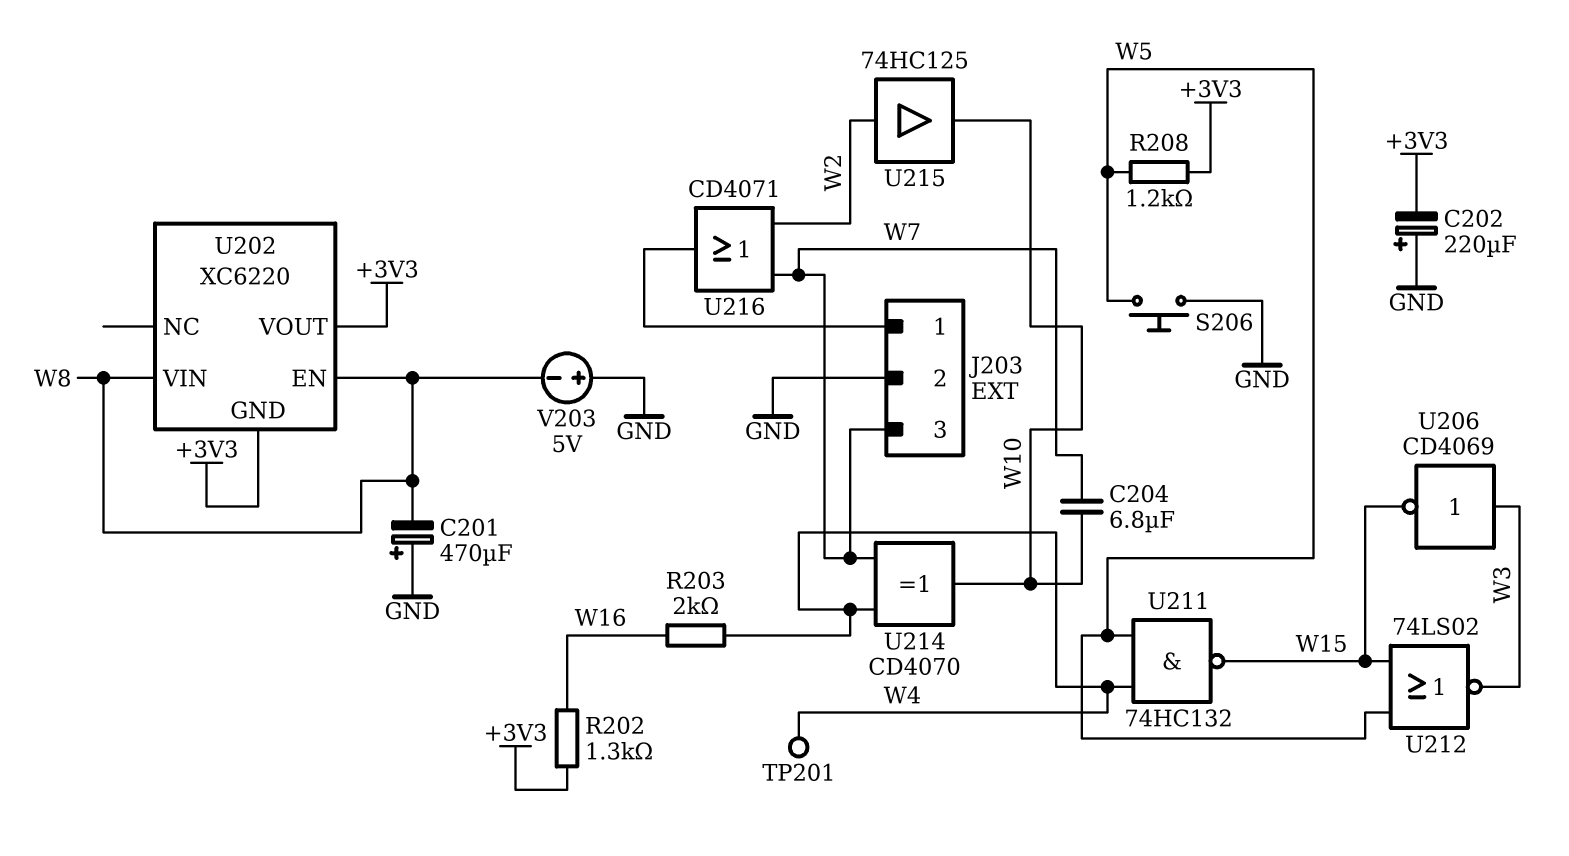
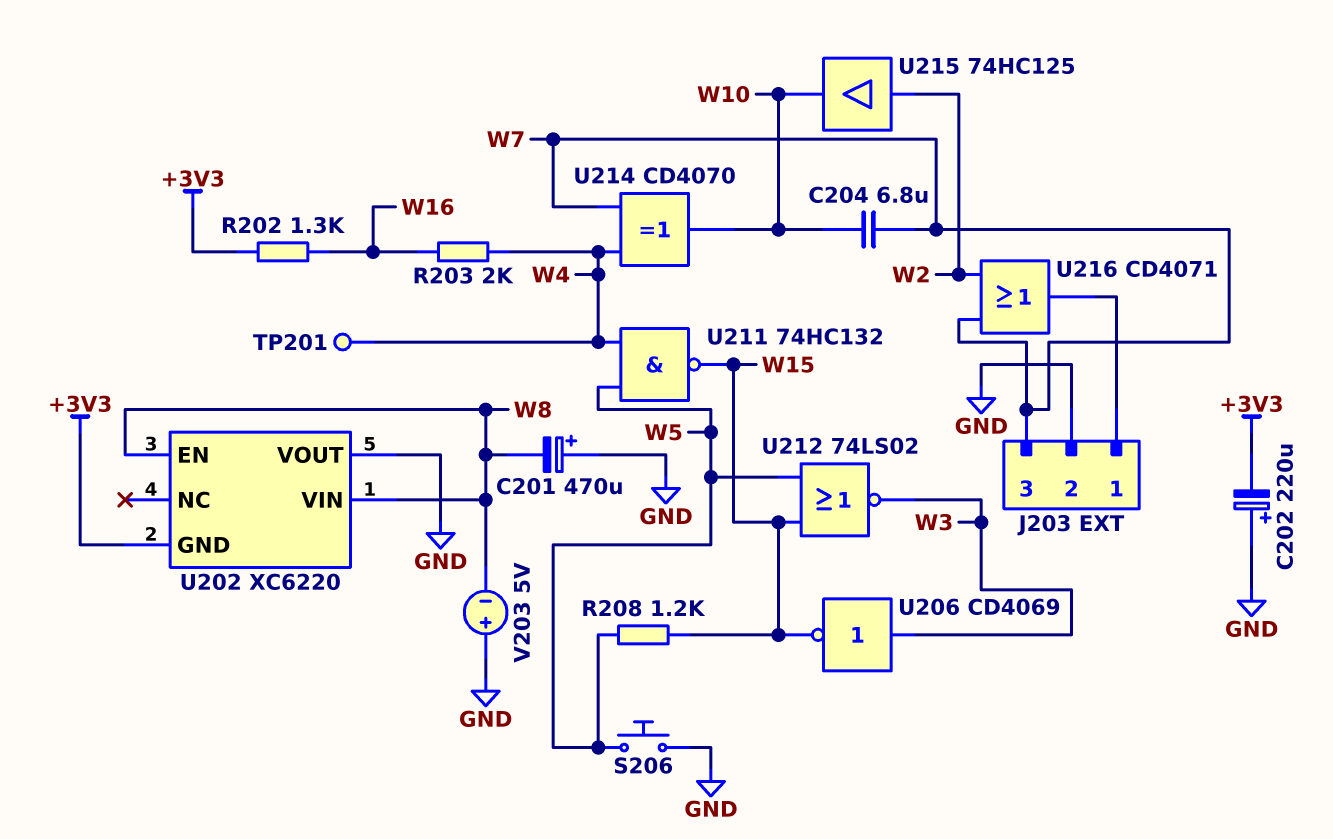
R208: 1.2k (+3V3, W5) -> 1.2k (W5, W15)
U202 pin VOUT: +3V3 -> GND

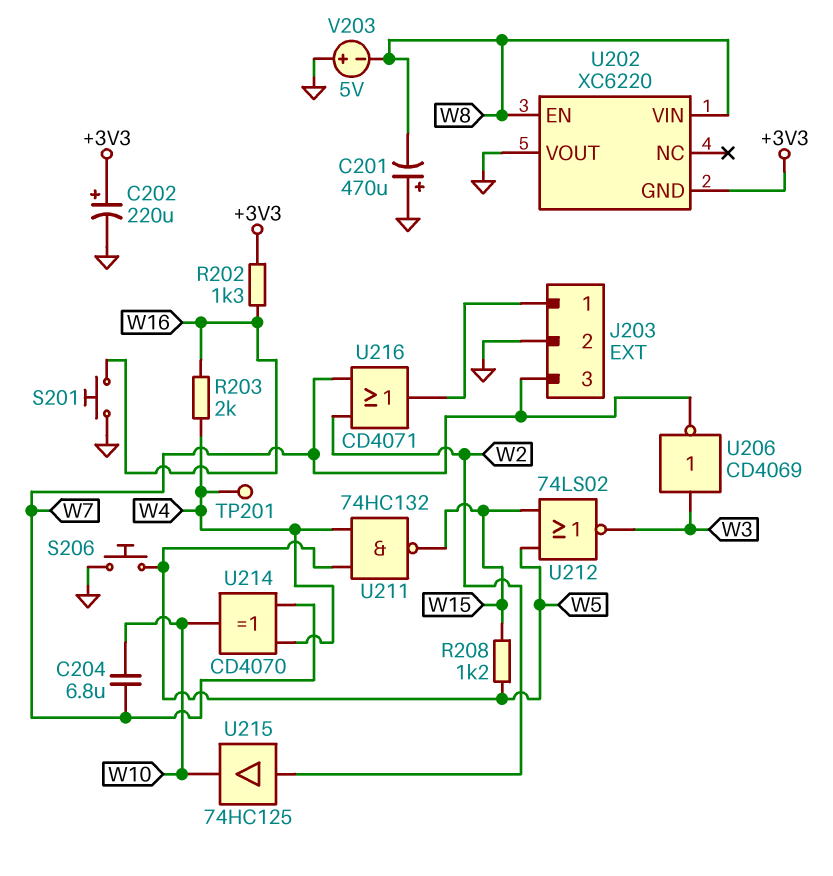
C202: 220uF (plus GND, minus +3V3) -> 220uF (plus +3V3, minus GND)
S201: none -> button (GND, W16)
U206: NOT CD4069 (in W3, out W15) -> NOT CD4069 (in W3, out W7)

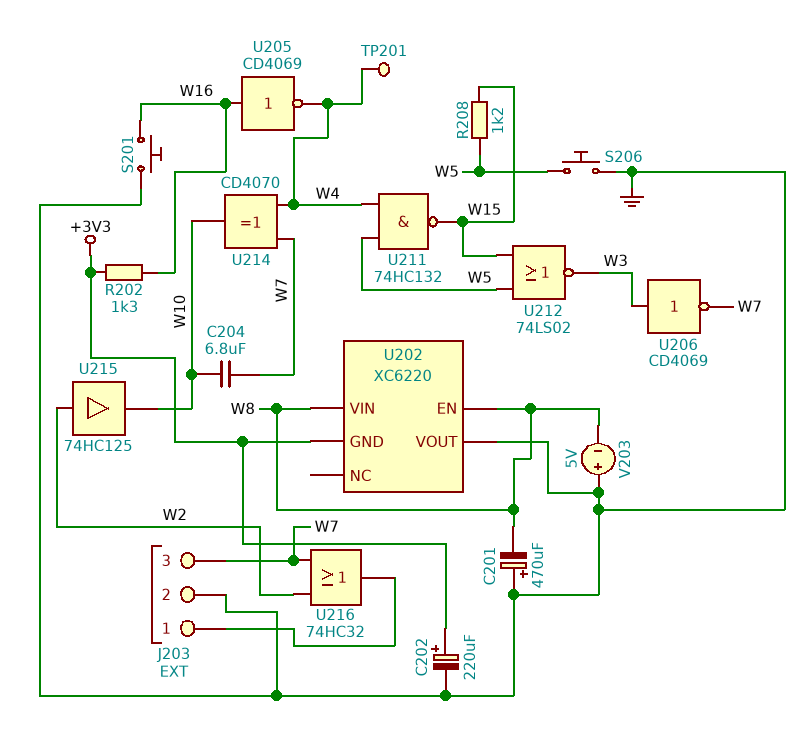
R203: 2k (W4, W16) -> none
U205: none -> NOT CD4069 (in W16, out W4)
U216: OR CD4071 (in W2, in W7, out J203/1) -> OR 74HC32 (in W2, in W7, out J203/1)

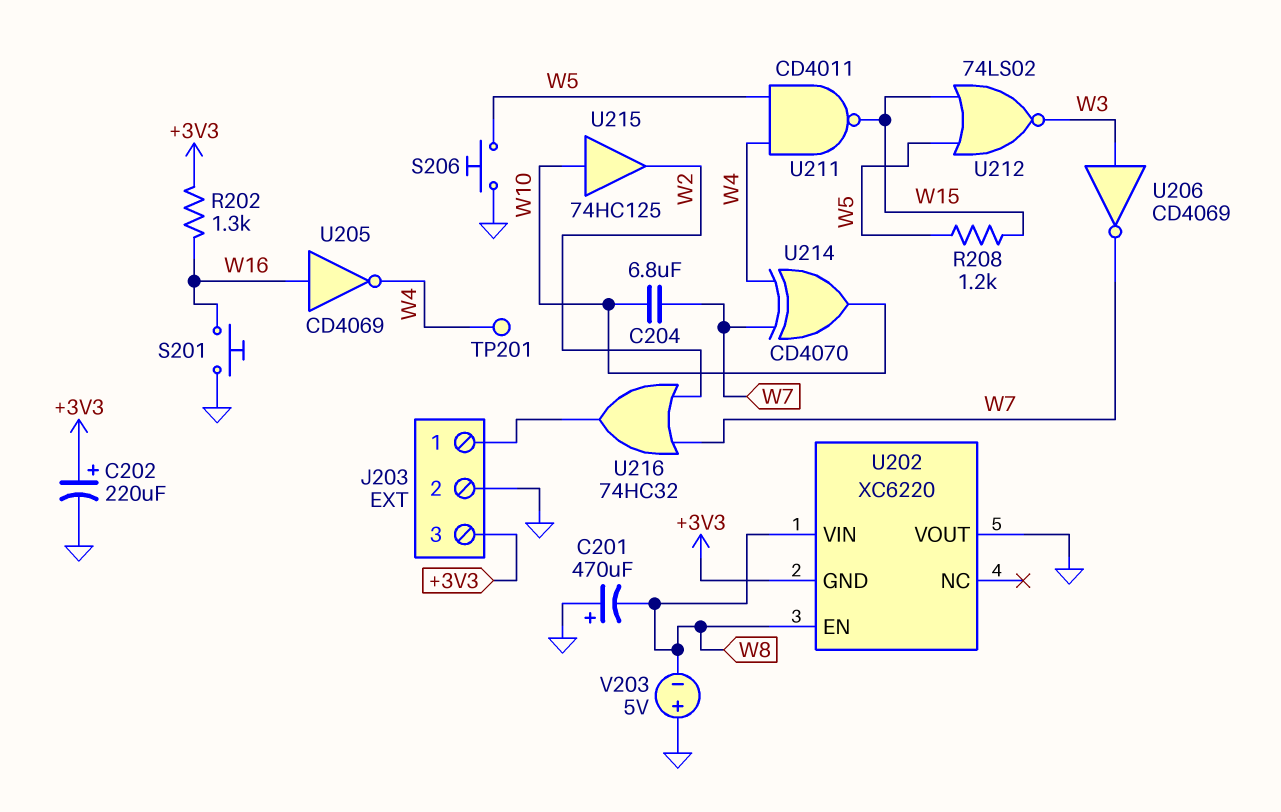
J203 pin 3: W7 -> +3V3
U211: NAND 74HC132 (in W4, in W5, out W15) -> NAND CD4011 (in W4, in W5, out W15)
U215: buffer 74HC125 (in W2, out W10) -> buffer 74HC125 (in W10, out W2)

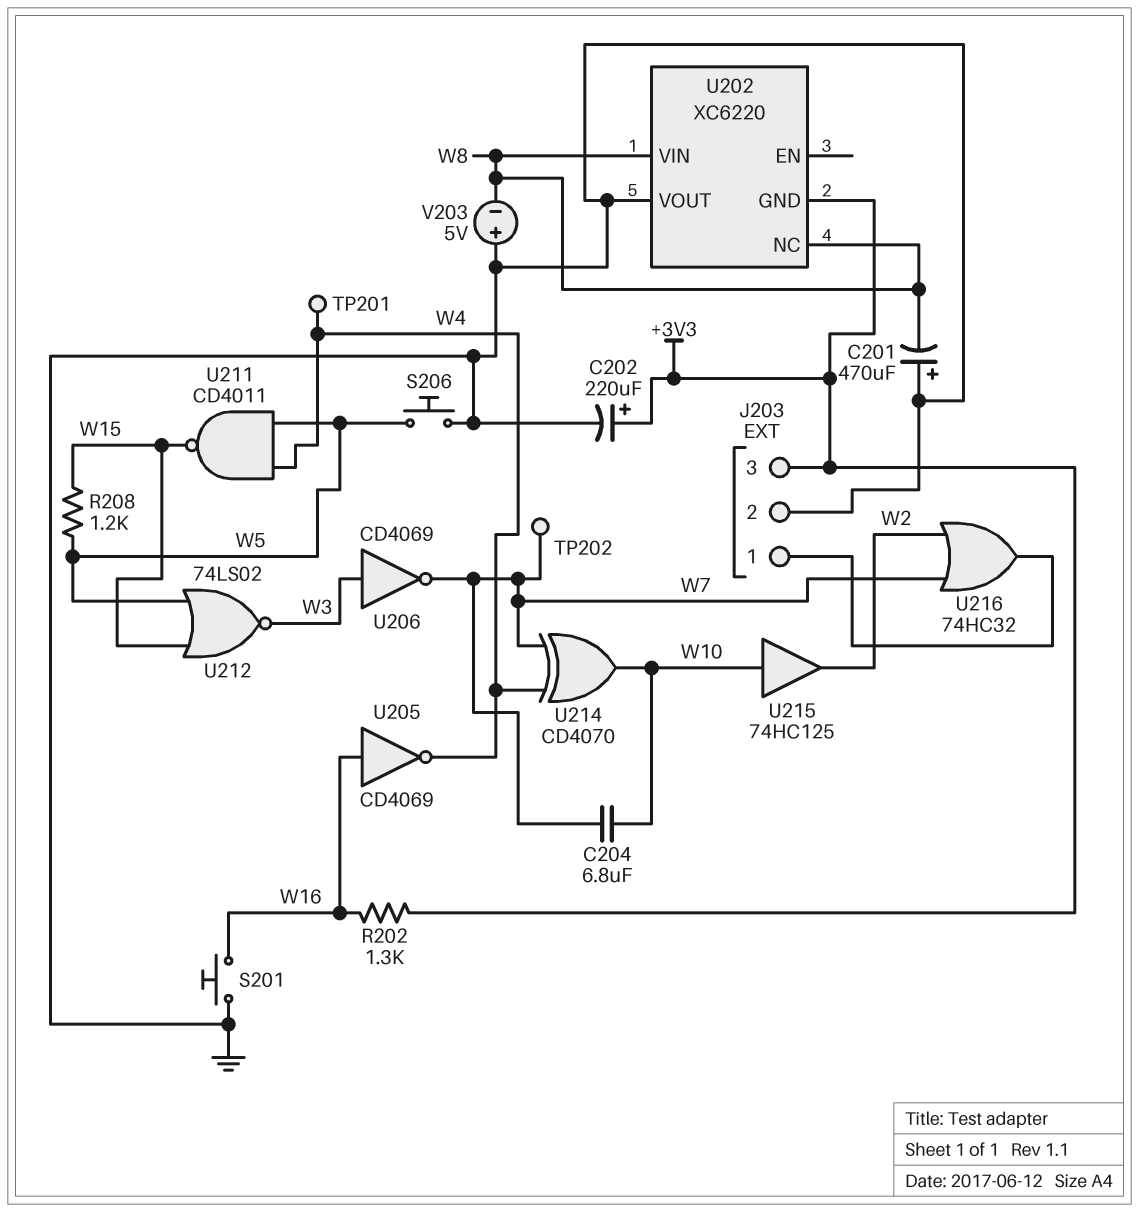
TP202: none -> test point (W7)
U202 pin EN: W8 -> none
U202 pin NC: none -> W8

